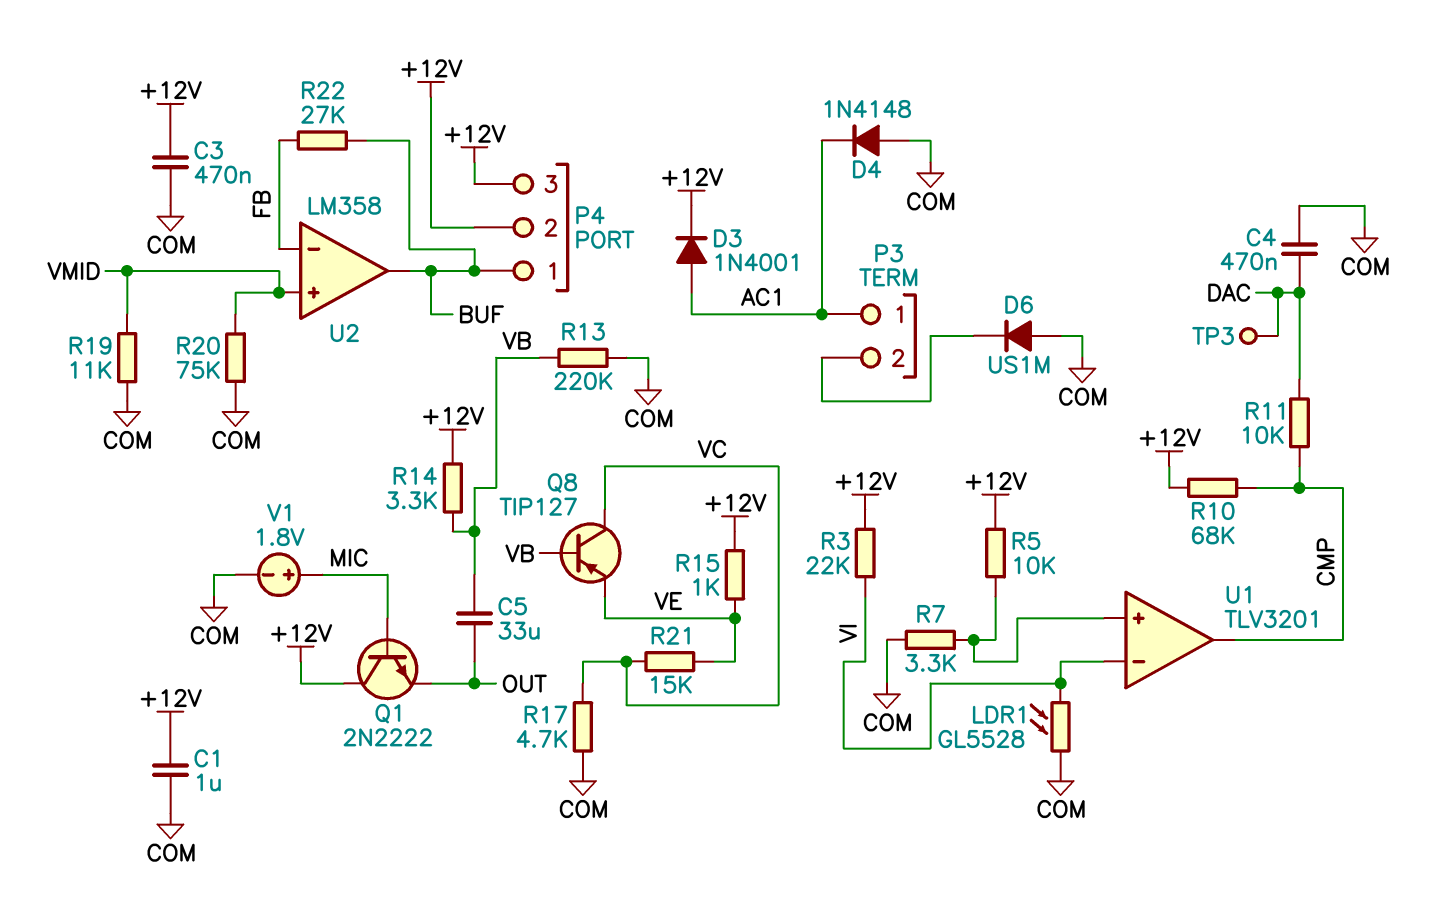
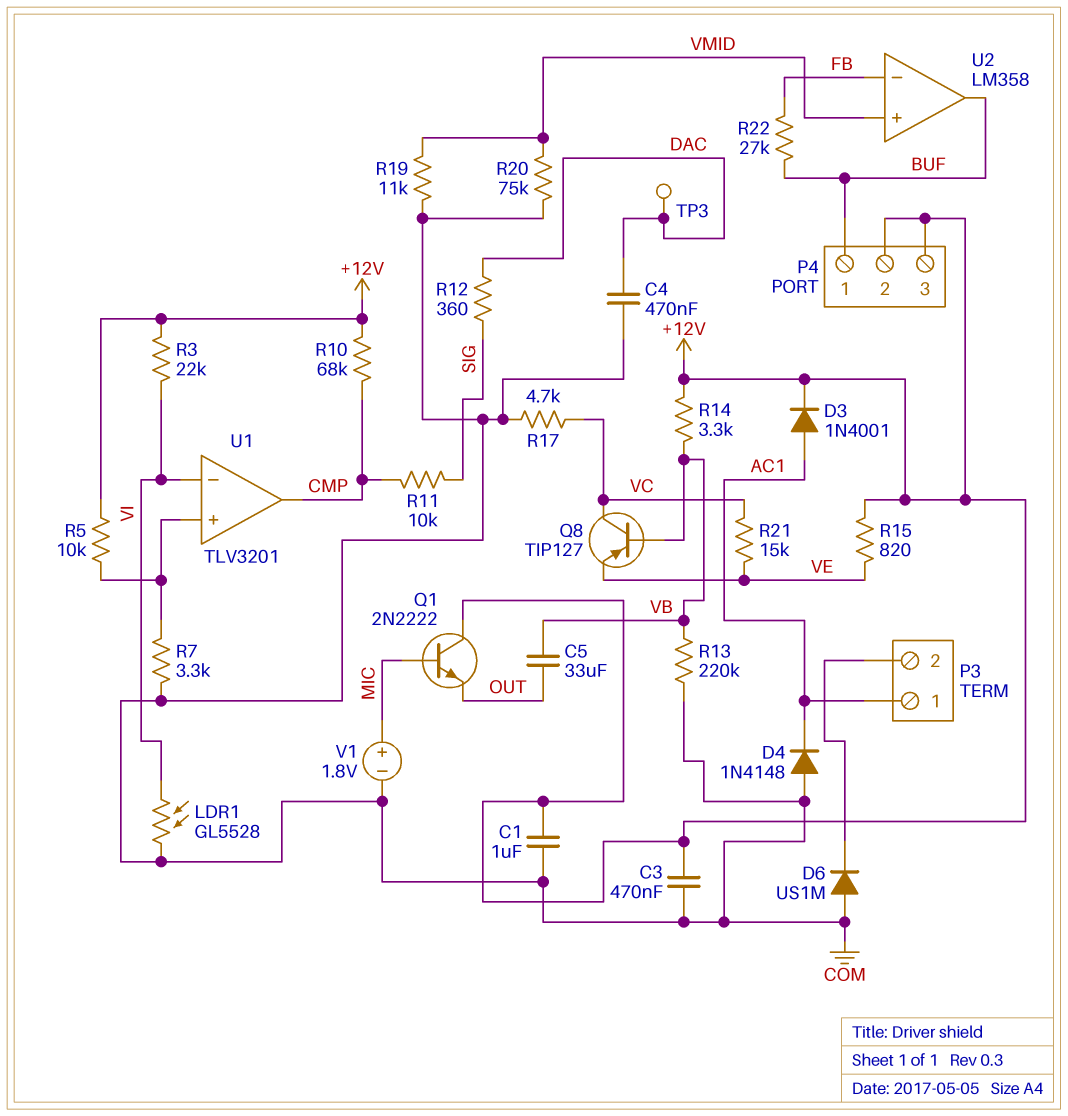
R11: 10k (CMP, DAC) -> 10k (CMP, SIG)
R12: none -> 360 (DAC, SIG)
R15: 1k (+12V, VE) -> 820 (+12V, VE)

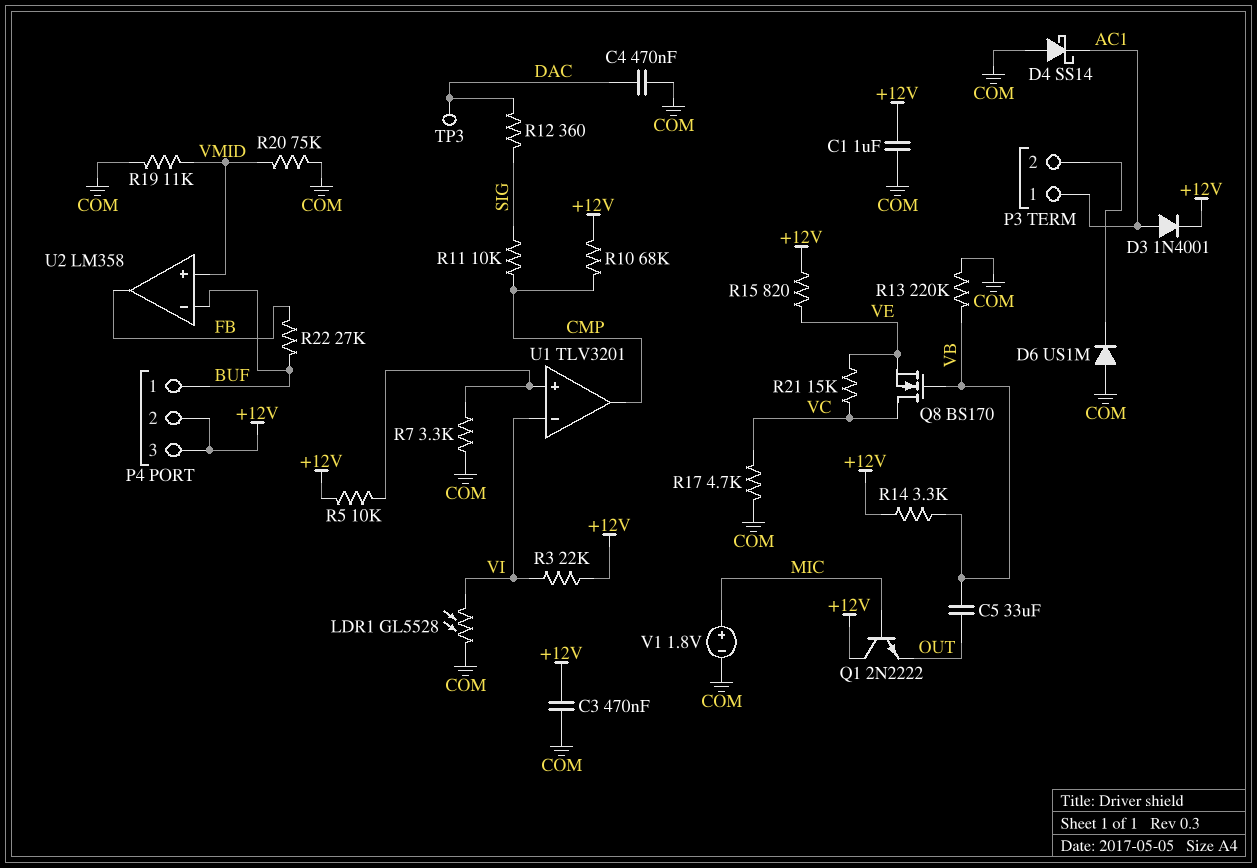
D4: diode 1N4148 (A COM, K AC1) -> schottky SS14 (A COM, K AC1)
Q8: PNP TIP127 (B VB, C VC, E VE) -> NMOS BS170 (G VB, D VC, S VE)
U2 pin in-: FB -> BUF
U2 pin out: BUF -> FB

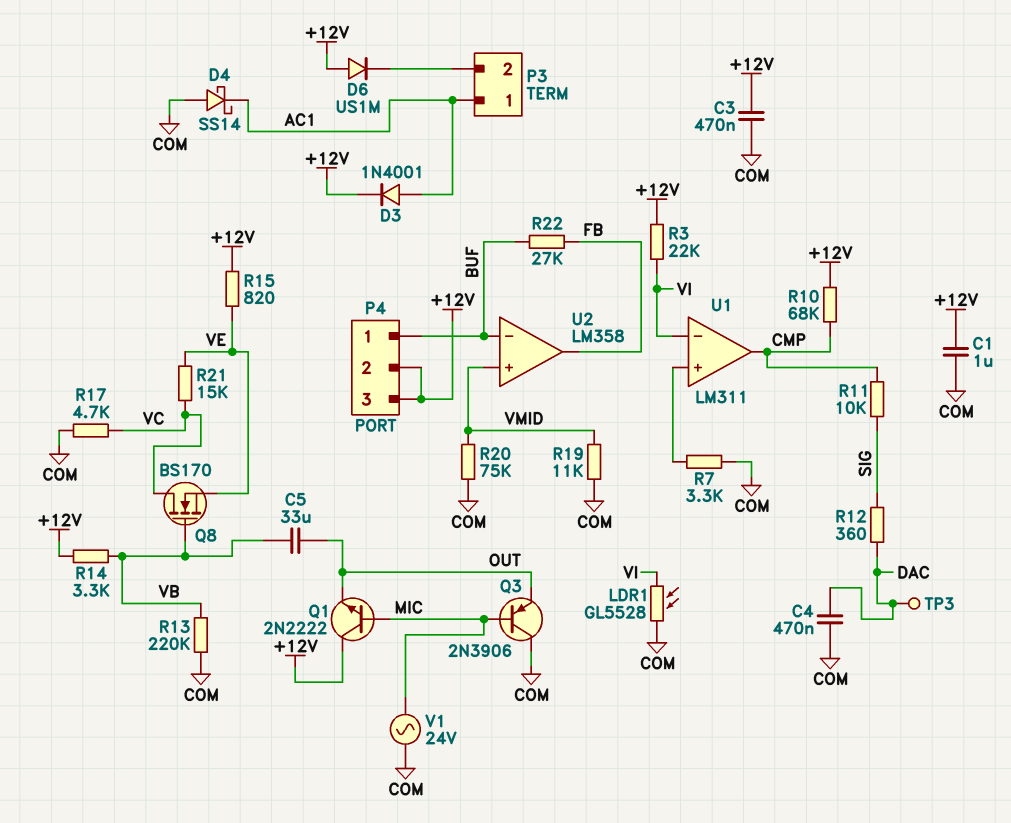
D6: diode US1M (A COM, K P3/2) -> diode US1M (A +12V, K P3/2)
Q3: none -> PNP 2N3906 (B MIC, C COM, E OUT)
R5: 10k (+12V, U1/in+) -> none
U1: TLV3201 -> LM311
V1: 1.8V (plus MIC, minus COM) -> AC 24V (COM, MIC)

